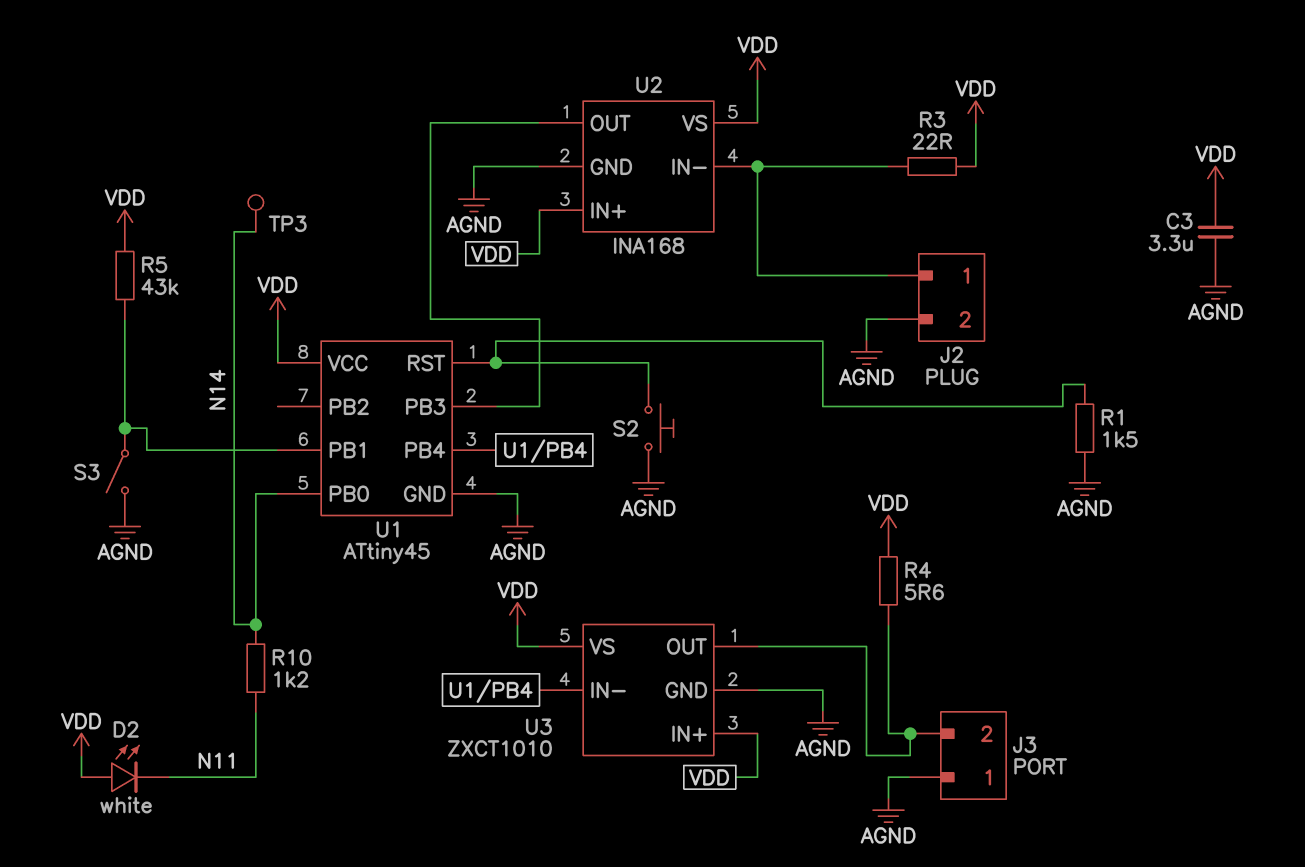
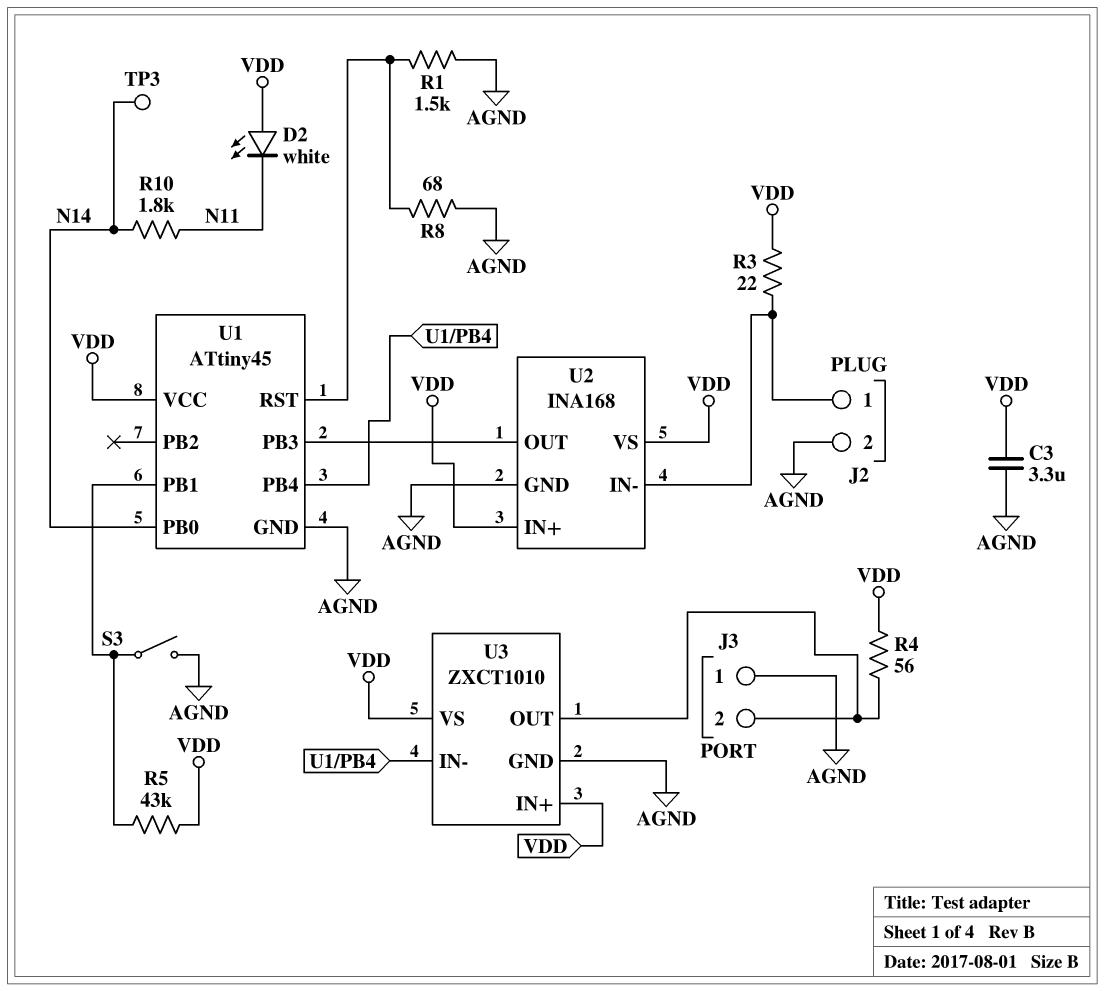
R4: 5.6 (J3/2, VDD) -> 56 (J3/2, VDD)
R8: none -> 68 (AGND, U1/RST)
R10: 1.2k (N11, N14) -> 1.8k (N11, N14)
S2: button (AGND, U1/RST) -> none

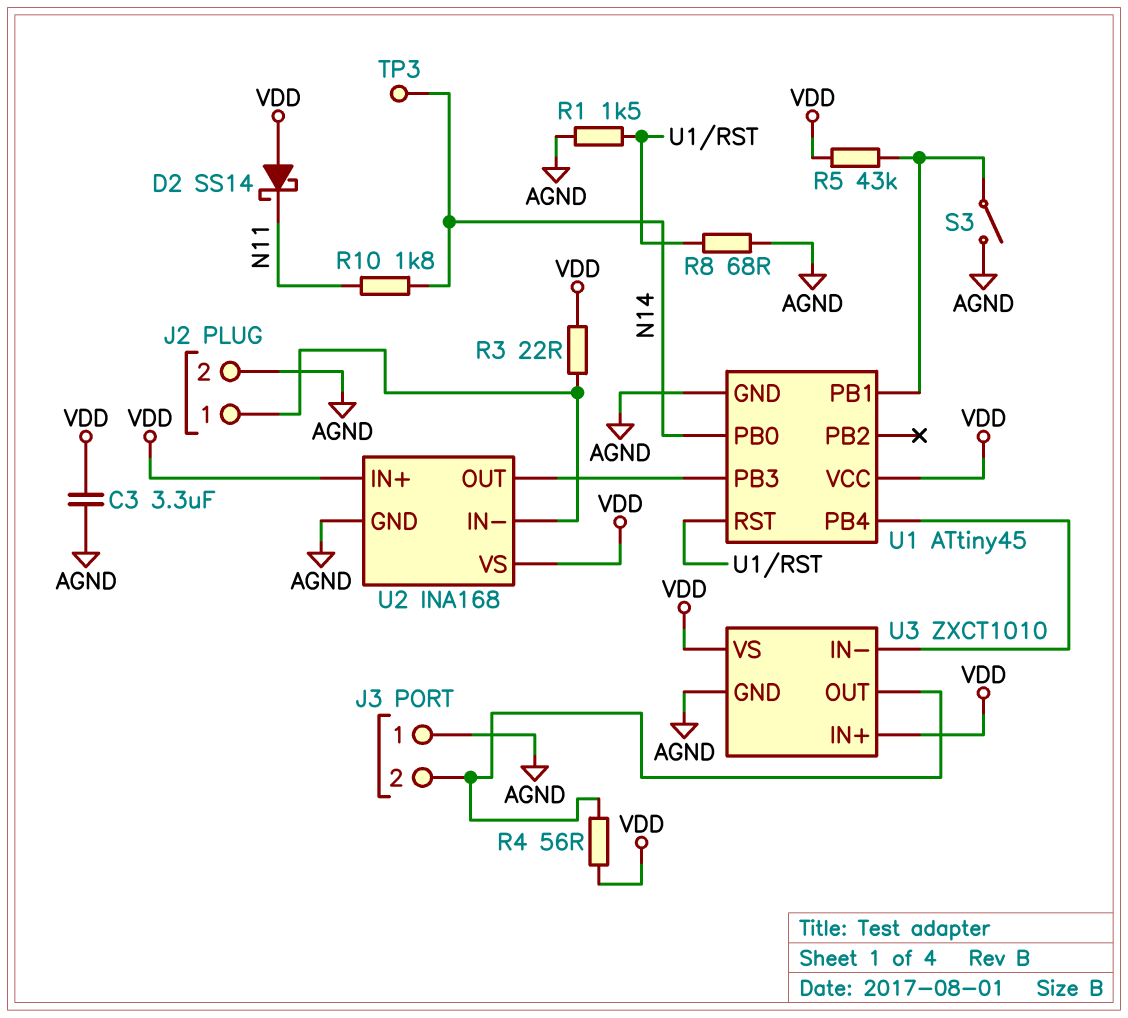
D2: LED white (A VDD, K N11) -> schottky SS14 (A VDD, K N11)

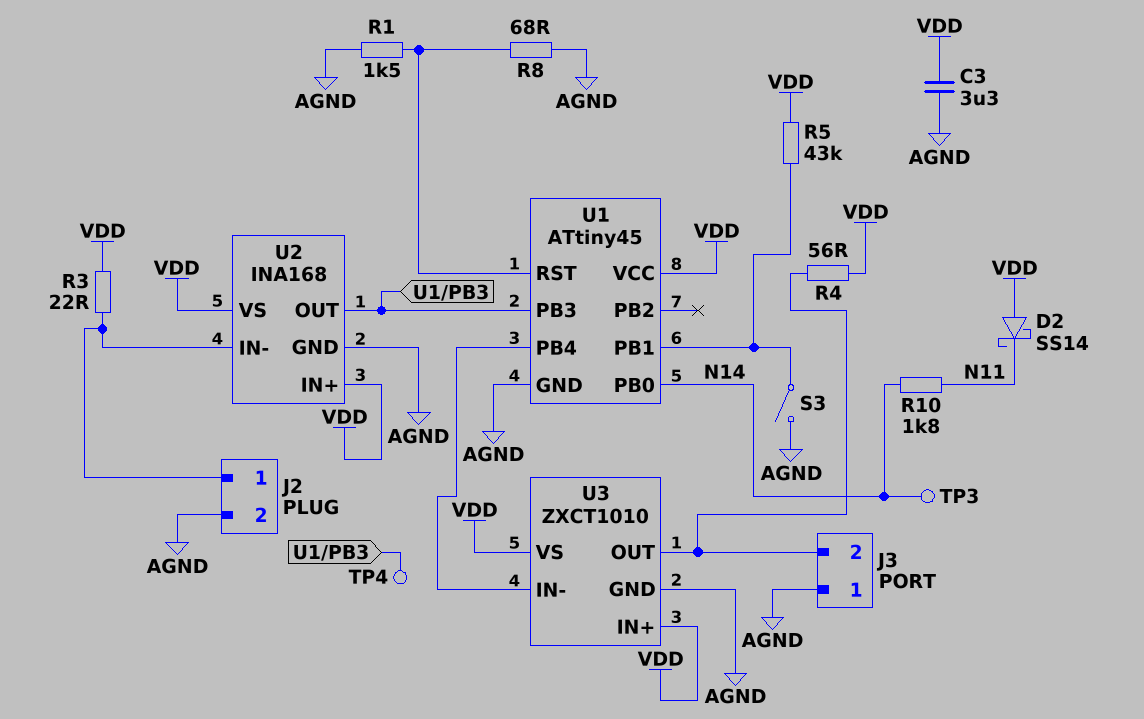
TP4: none -> test point (U1/PB3)

